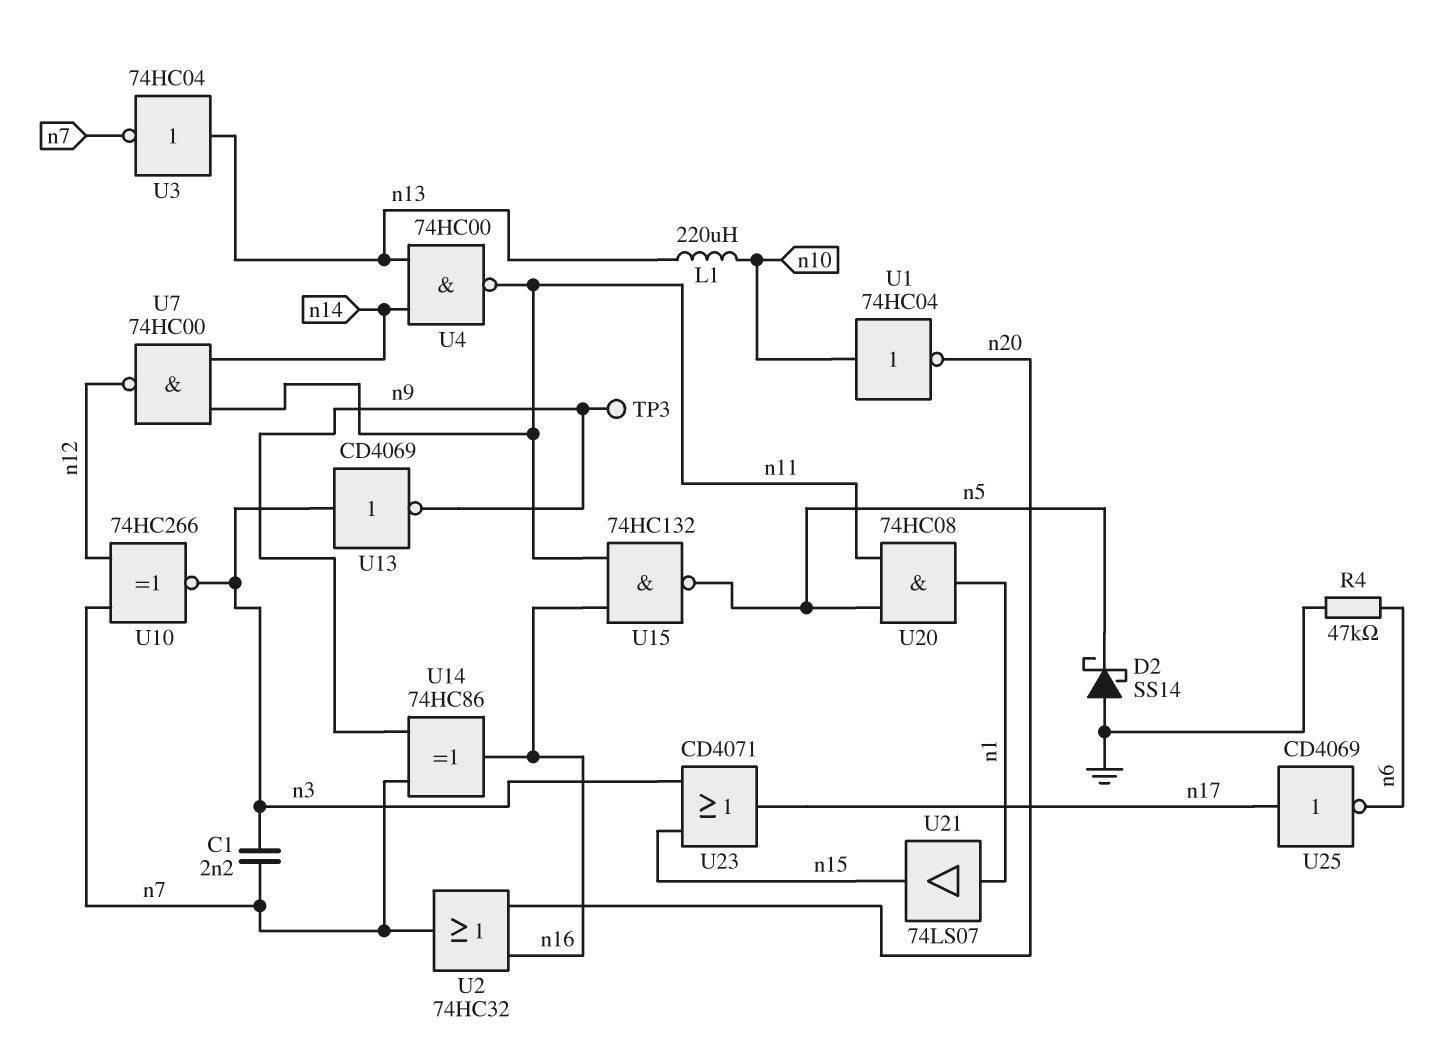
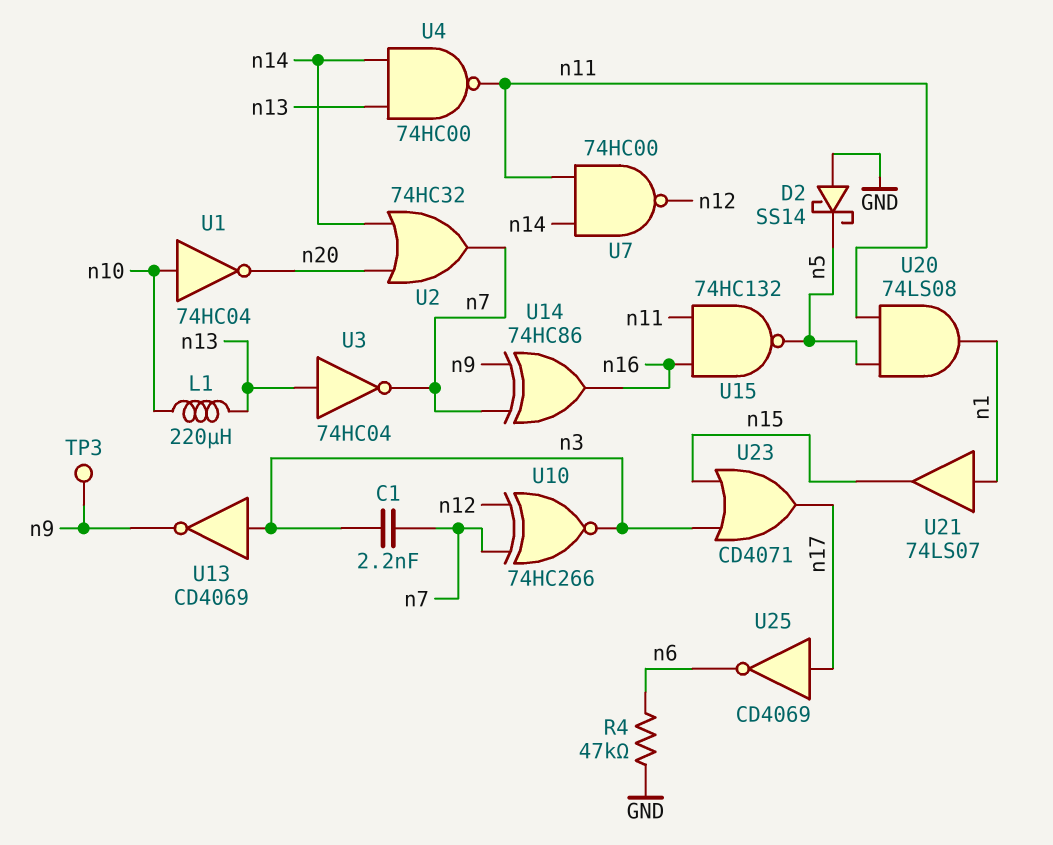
U2: OR 74HC32 (in n16, in n20, out n7) -> OR 74HC32 (in n14, in n20, out n7)
U20: AND 74HC08 (in n5, in n11, out n1) -> AND 74LS08 (in n5, in n11, out n1)

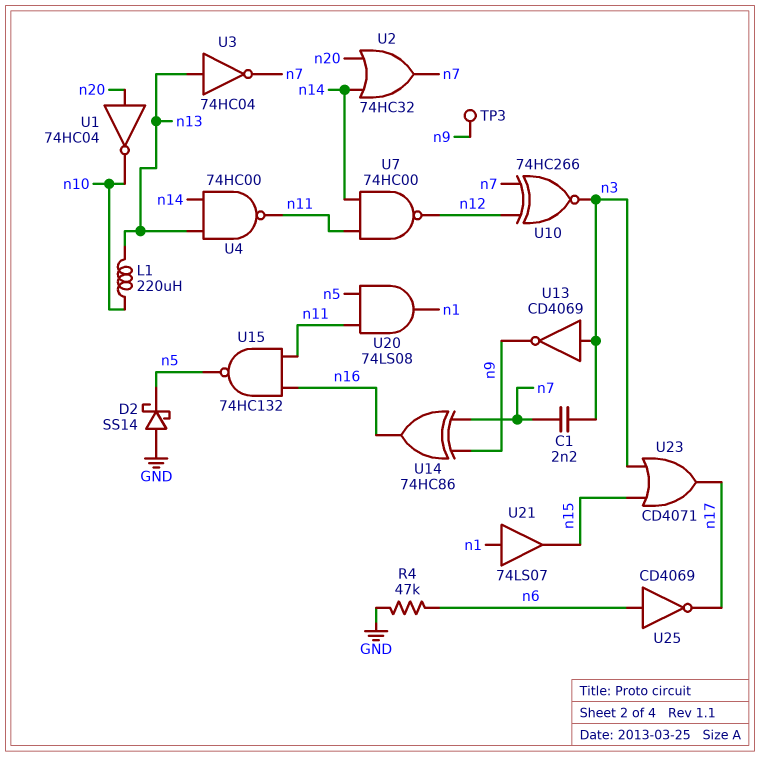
U1: NOT 74HC04 (in n10, out n20) -> NOT 74HC04 (in n20, out n10)
U25: NOT CD4069 (in n17, out n6) -> NOT CD4069 (in n6, out n17)

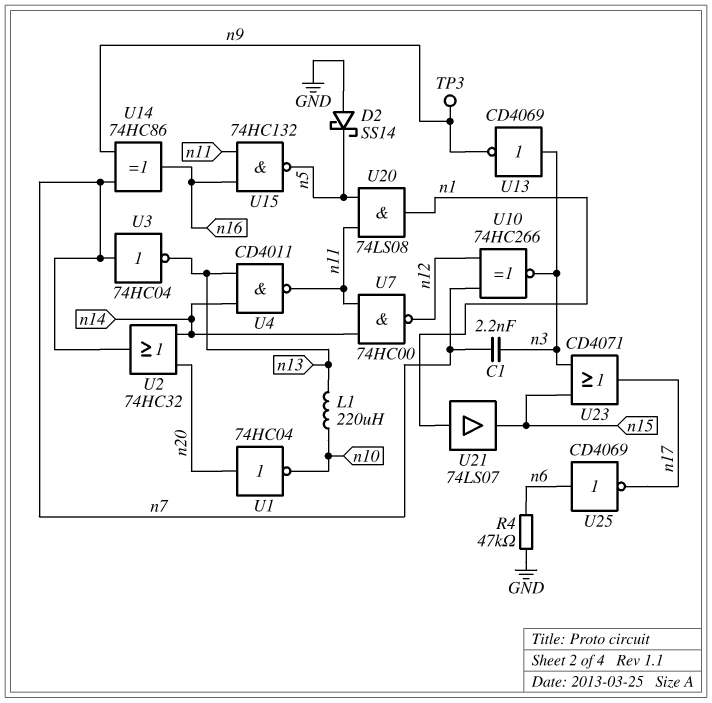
U3: NOT 74HC04 (in n13, out n7) -> NOT 74HC04 (in n7, out n13)
U4: NAND 74HC00 (in n13, in n14, out n11) -> NAND CD4011 (in n13, in n14, out n11)

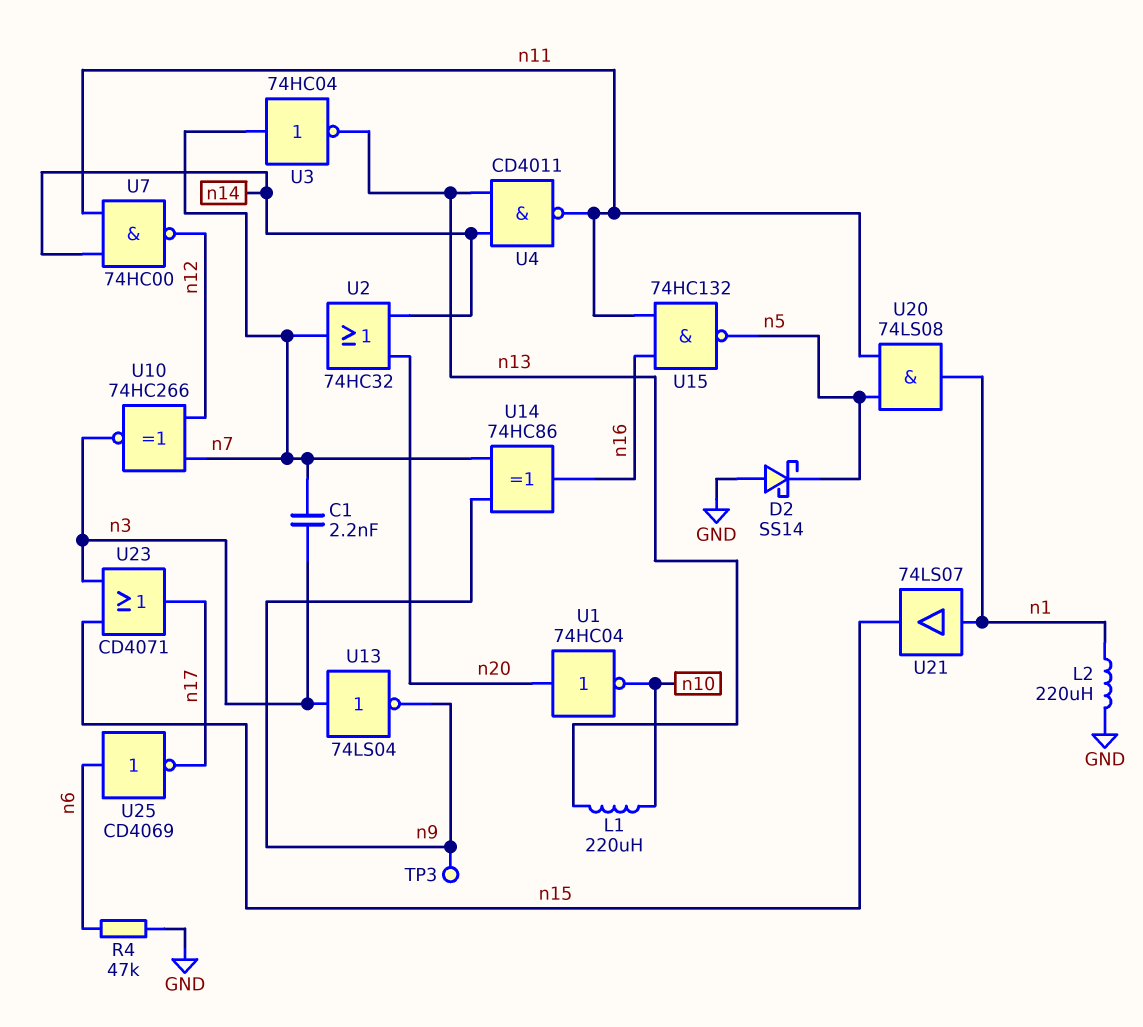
L2: none -> 220uH (GND, n1)
U13: NOT CD4069 (in n3, out n9) -> NOT 74LS04 (in n3, out n9)

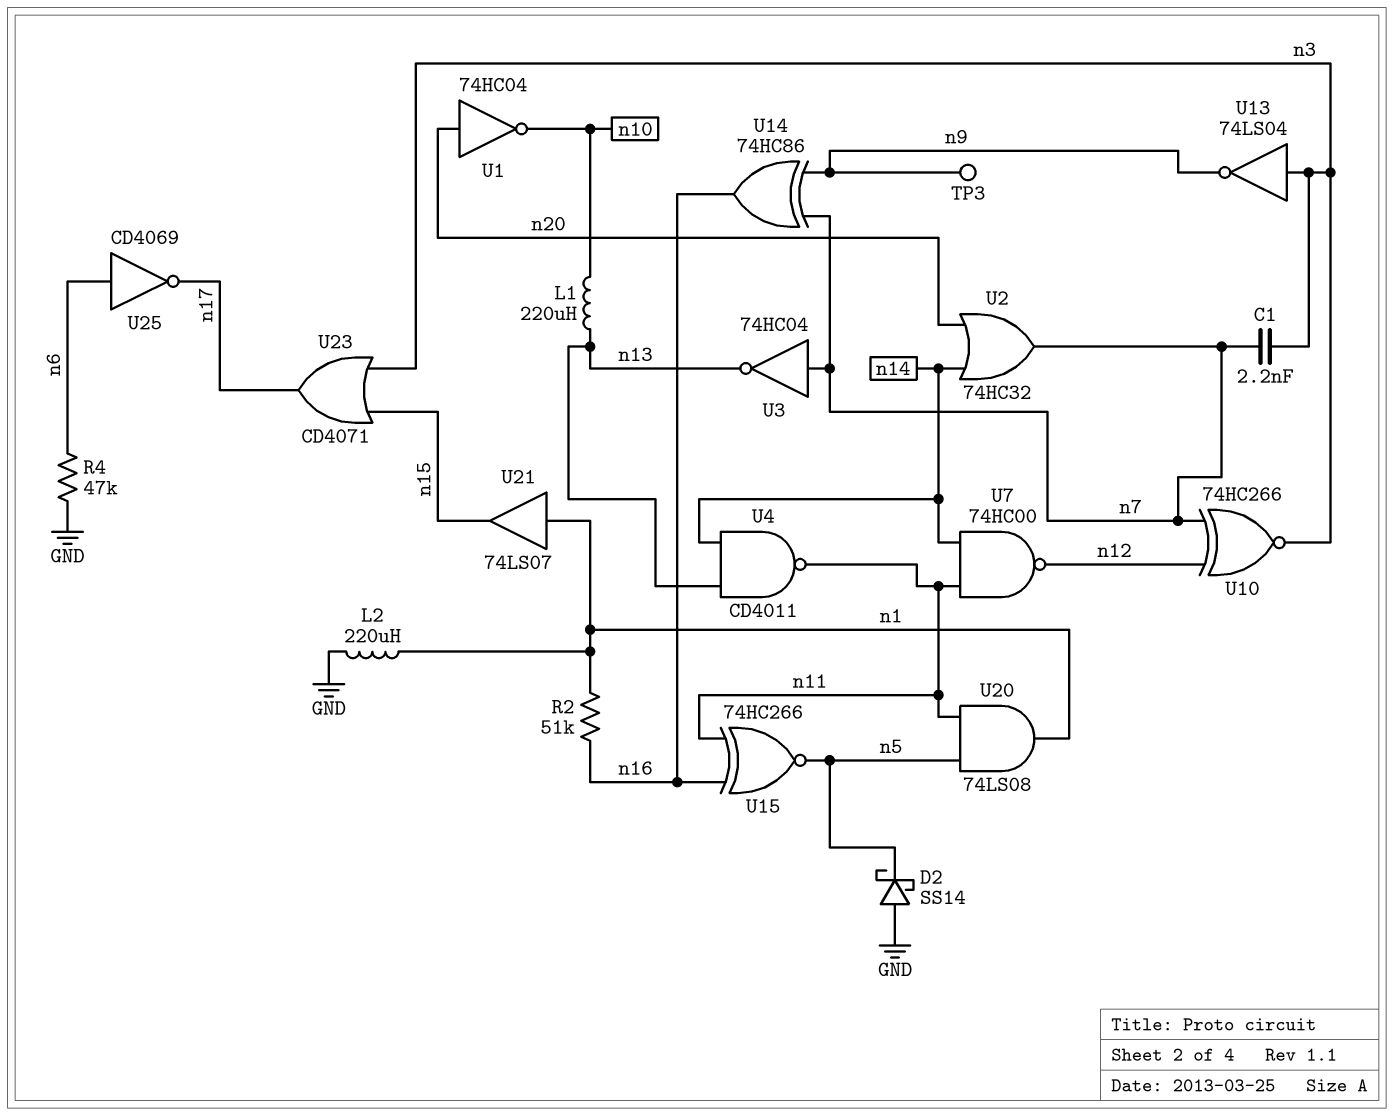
R2: none -> 51k (n1, n16)
U15: NAND 74HC132 (in n11, in n16, out n5) -> XNOR 74HC266 (in n11, in n16, out n5)

